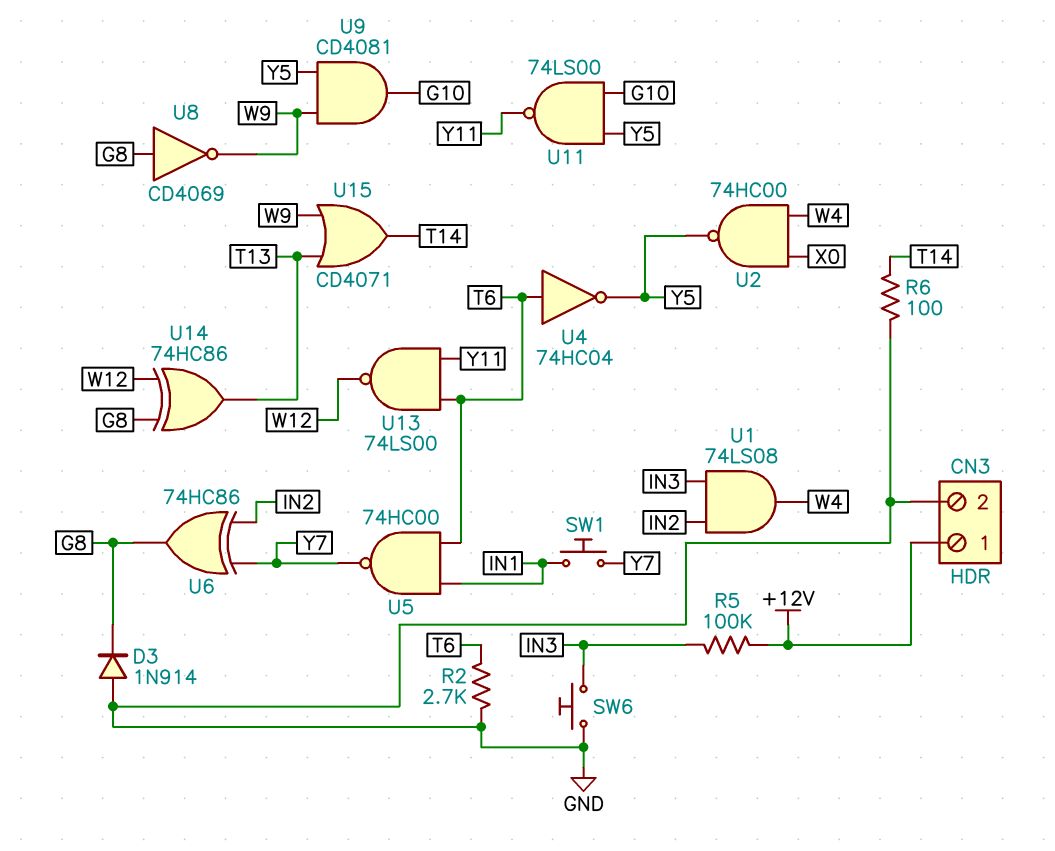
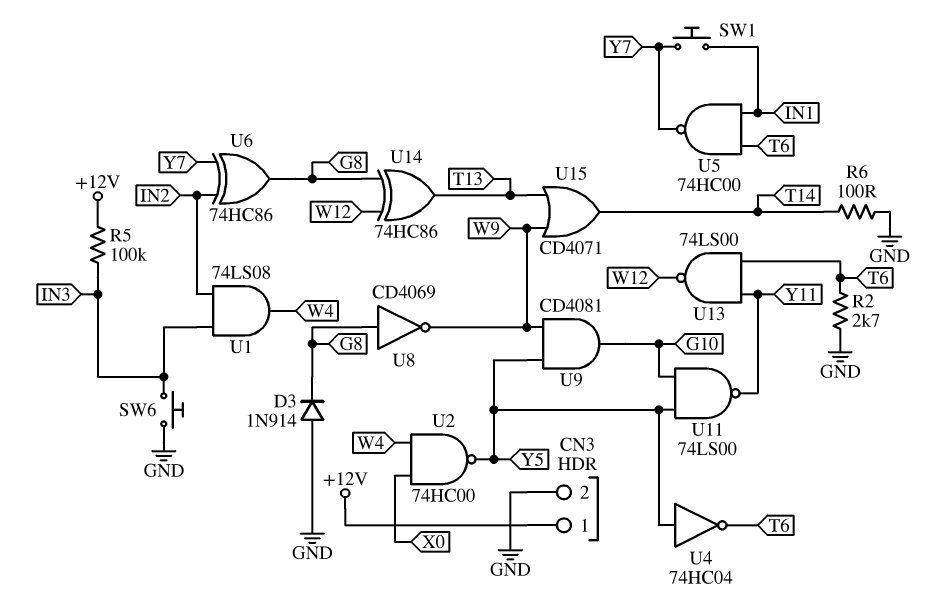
U4: NOT 74HC04 (in T6, out Y5) -> NOT 74HC04 (in Y5, out T6)

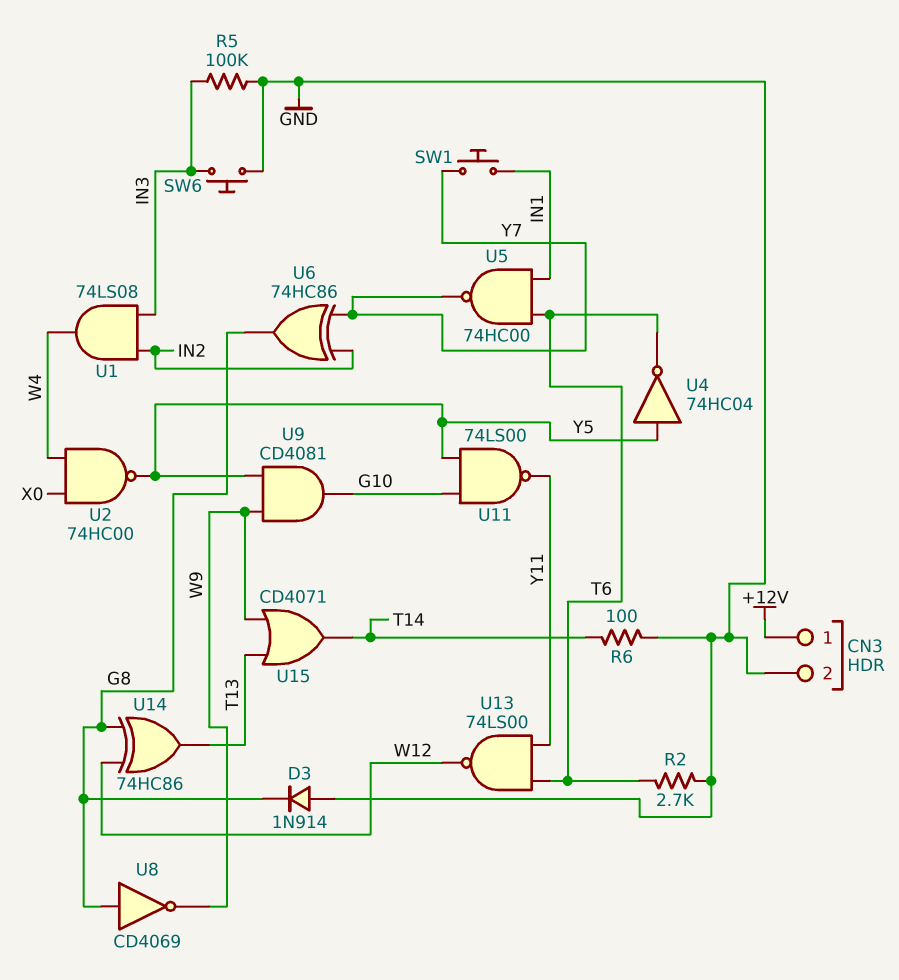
R5: 100k (+12V, IN3) -> 100k (GND, IN3)

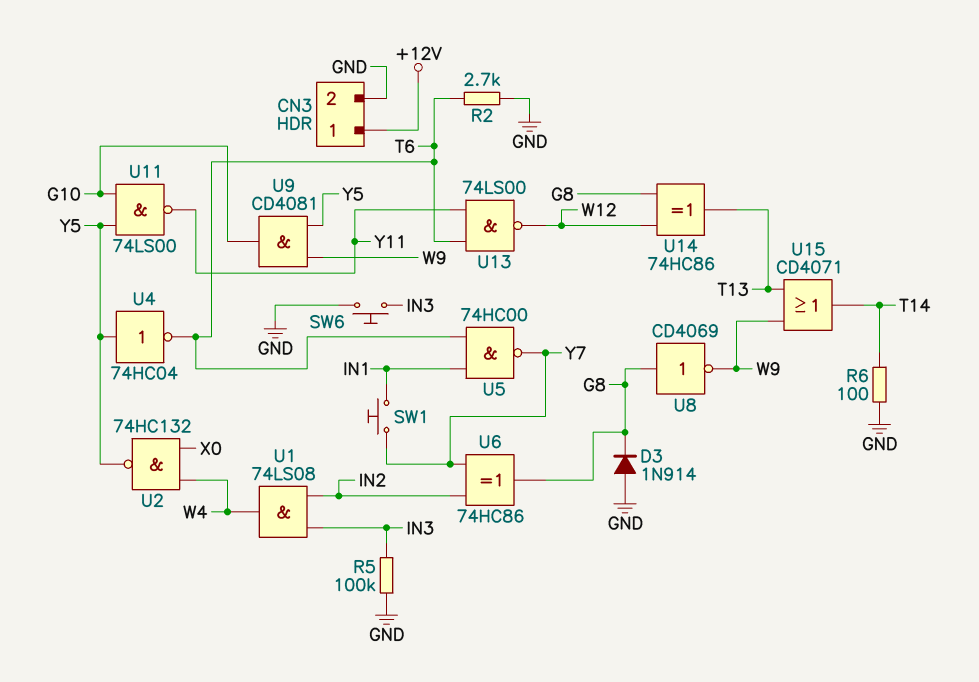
U2: NAND 74HC00 (in W4, in X0, out Y5) -> NAND 74HC132 (in W4, in X0, out Y5)

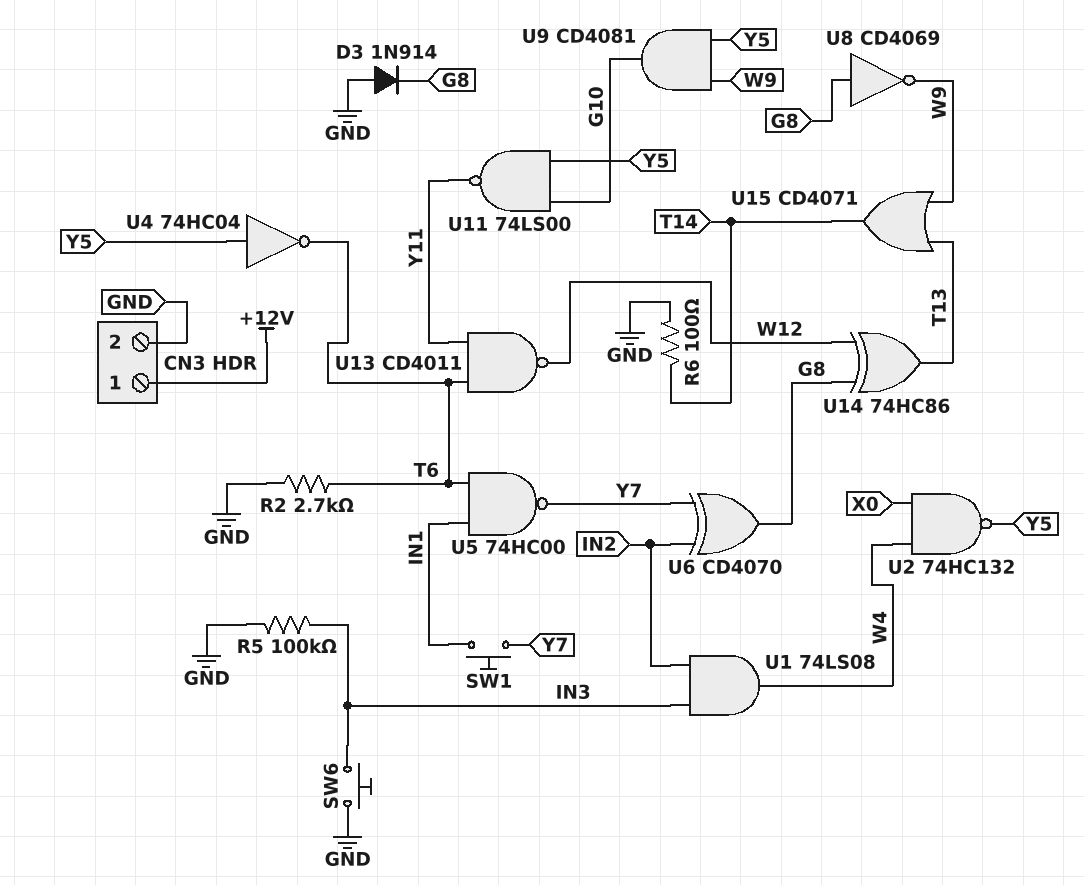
U6: XOR 74HC86 (in IN2, in Y7, out G8) -> XOR CD4070 (in IN2, in Y7, out G8)
U13: NAND 74LS00 (in T6, in Y11, out W12) -> NAND CD4011 (in T6, in Y11, out W12)

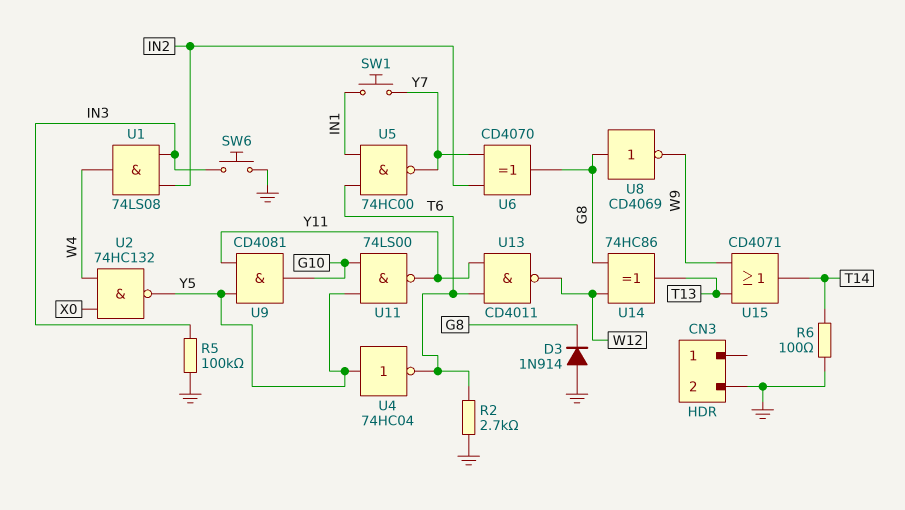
CN3 pin 1: +12V -> none
U9: AND CD4081 (in W9, in Y5, out G10) -> AND CD4081 (in Y5, in Y11, out G10)

